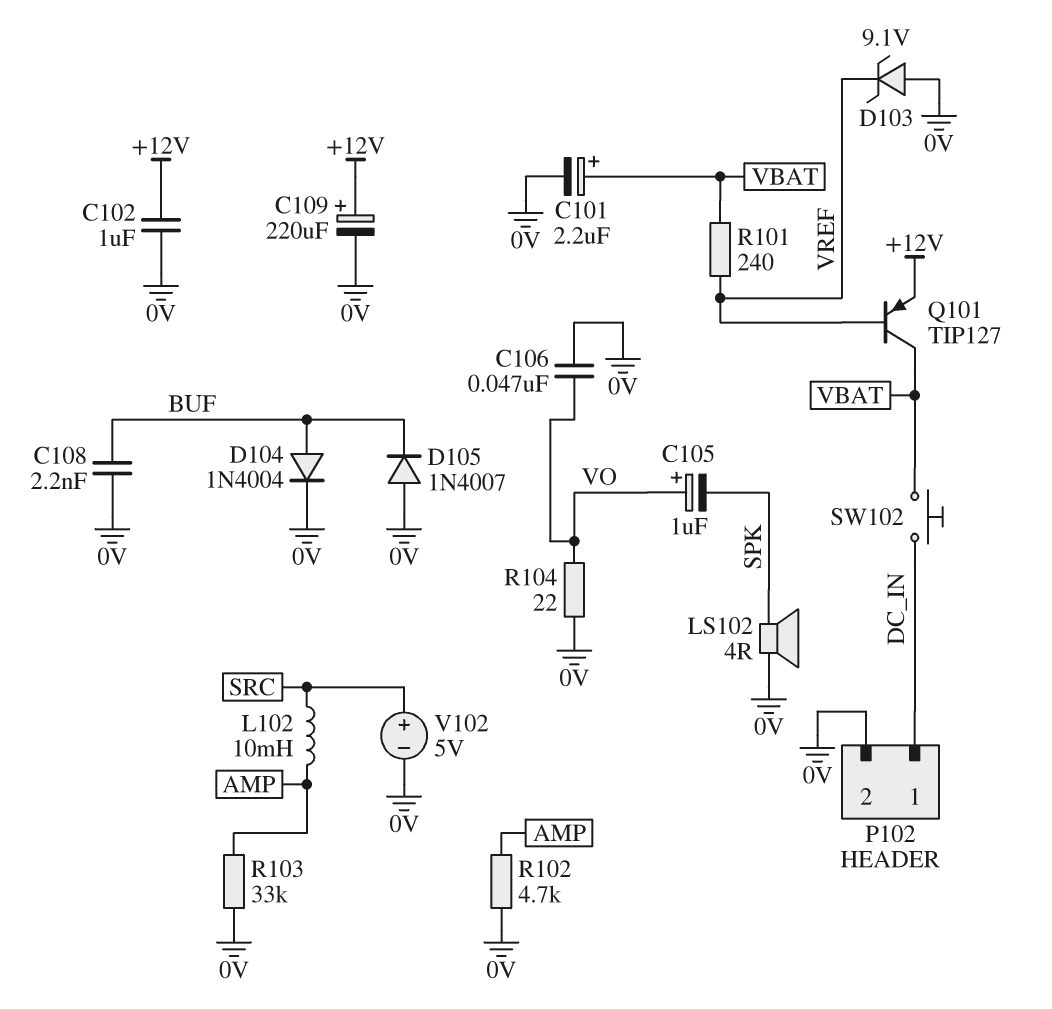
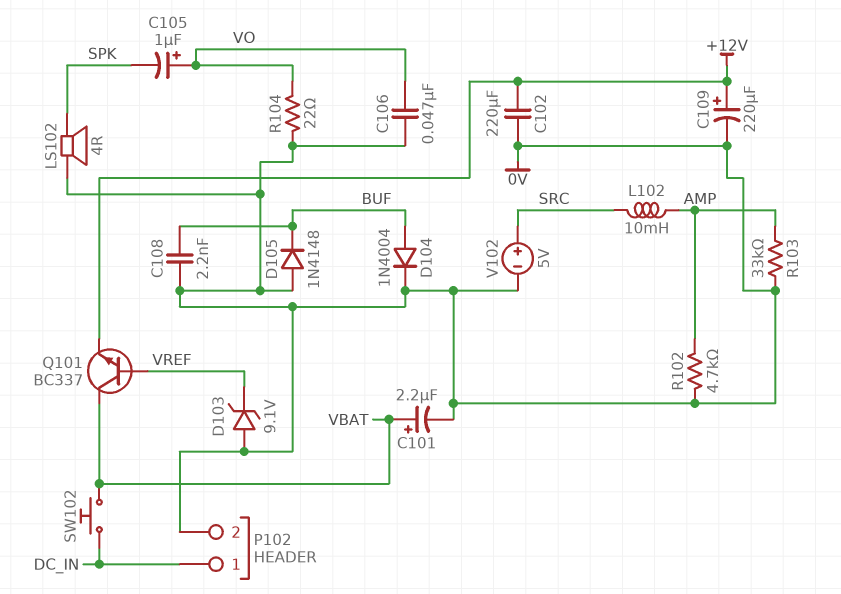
C102: 1uF (+12V, 0V) -> 220uF (+12V, 0V)
D105: diode 1N4007 (A 0V, K BUF) -> diode 1N4148 (A 0V, K BUF)
Q101: PNP TIP127 (B VREF, C VBAT, E +12V) -> NPN BC337 (B VREF, C VBAT, E +12V)
R101: 240 (VBAT, VREF) -> none

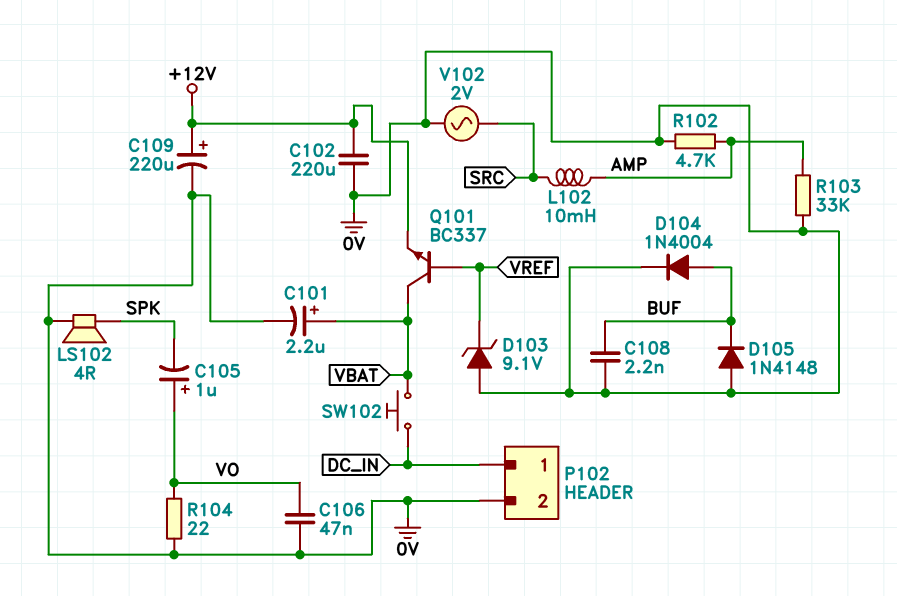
V102: 5V (plus SRC, minus 0V) -> AC 2V (0V, SRC)

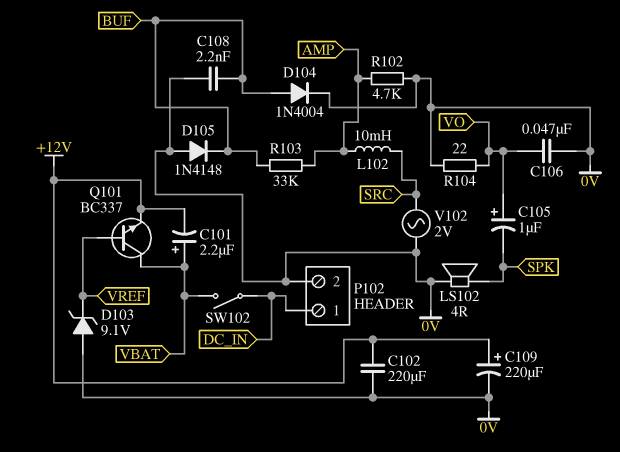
C101: 2.2uF (plus VBAT, minus 0V) -> 2.2uF (plus VBAT, minus +12V)
R103: 33k (0V, AMP) -> 33k (AMP, BUF)
SW102: button (DC_IN, VBAT) -> switch (DC_IN, VBAT)

